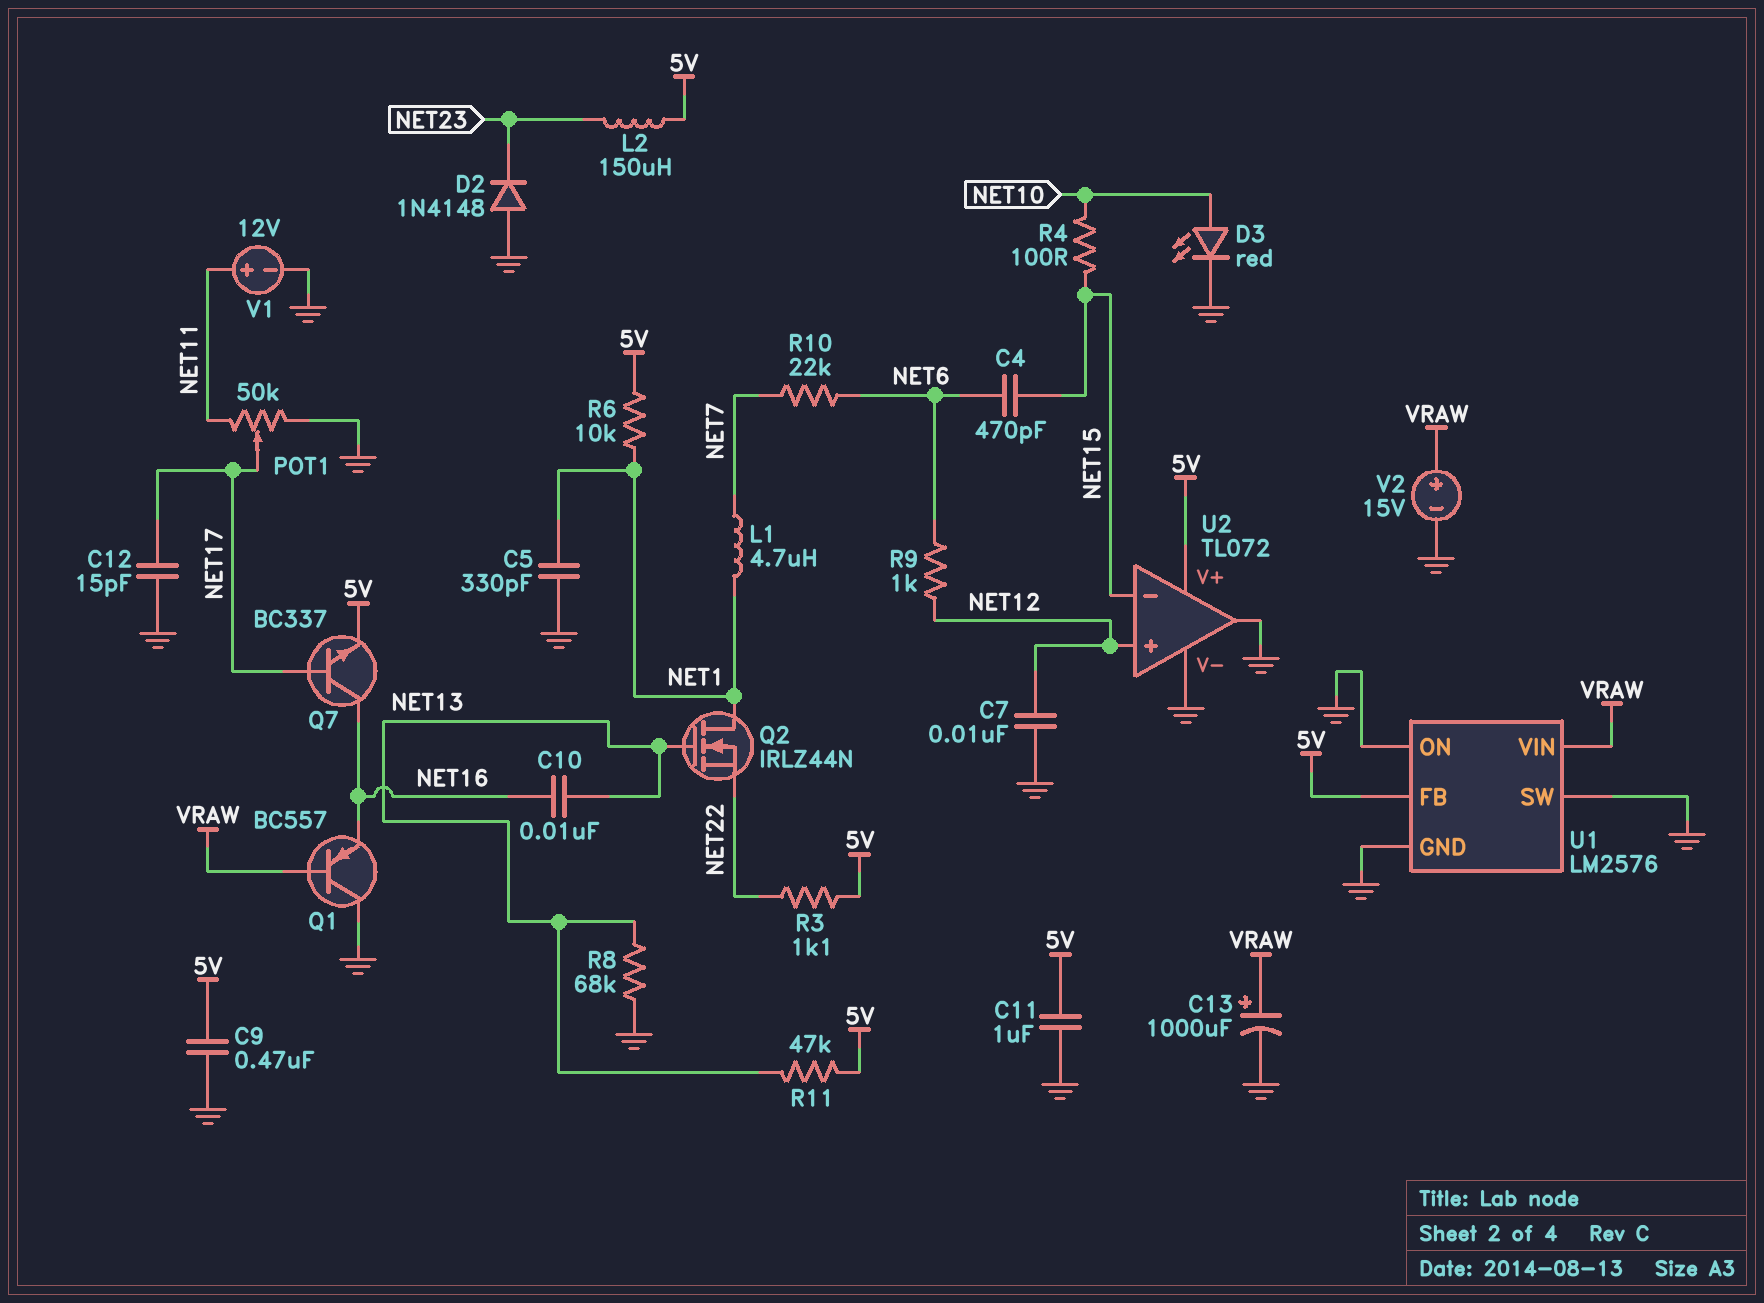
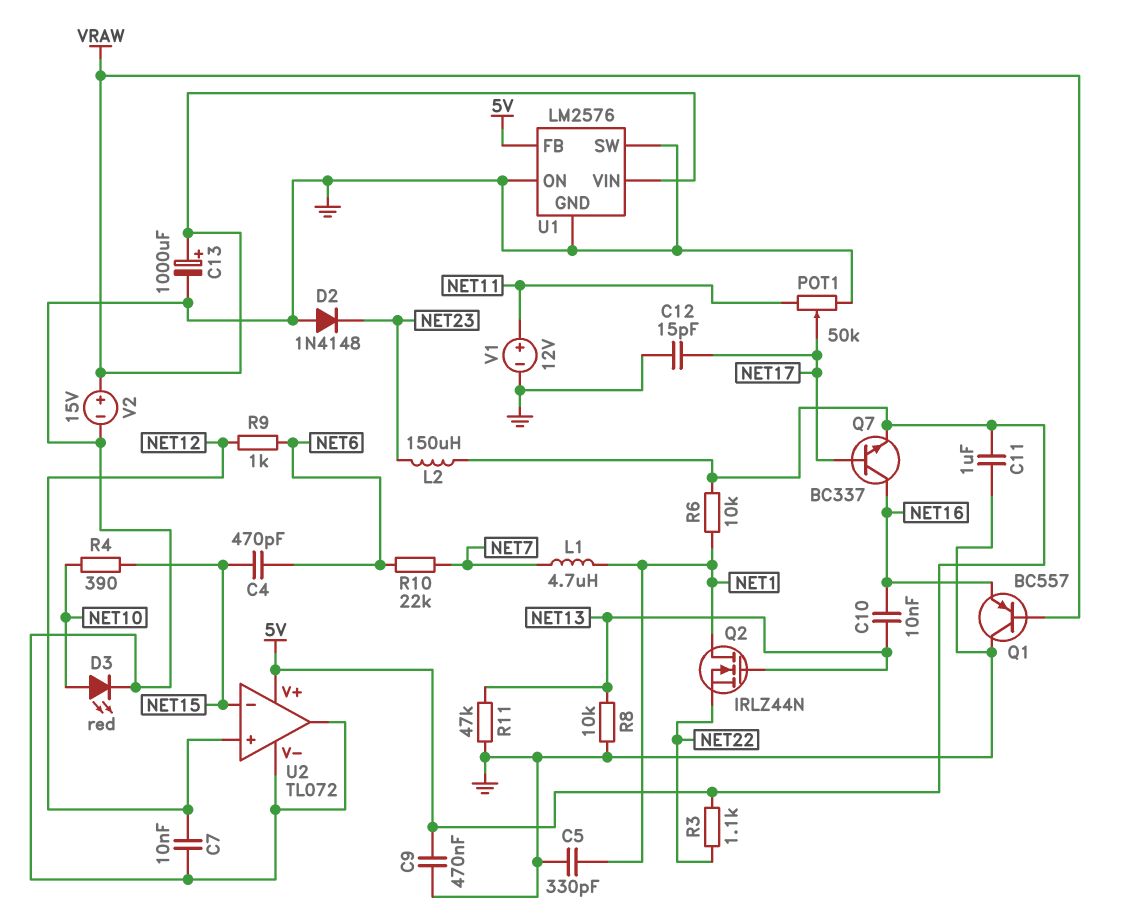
R4: 100 (NET10, NET15) -> 390 (NET10, NET15)
R8: 68k (GND, NET13) -> 10k (GND, NET13)
R11: 47k (5V, NET13) -> 47k (GND, NET13)

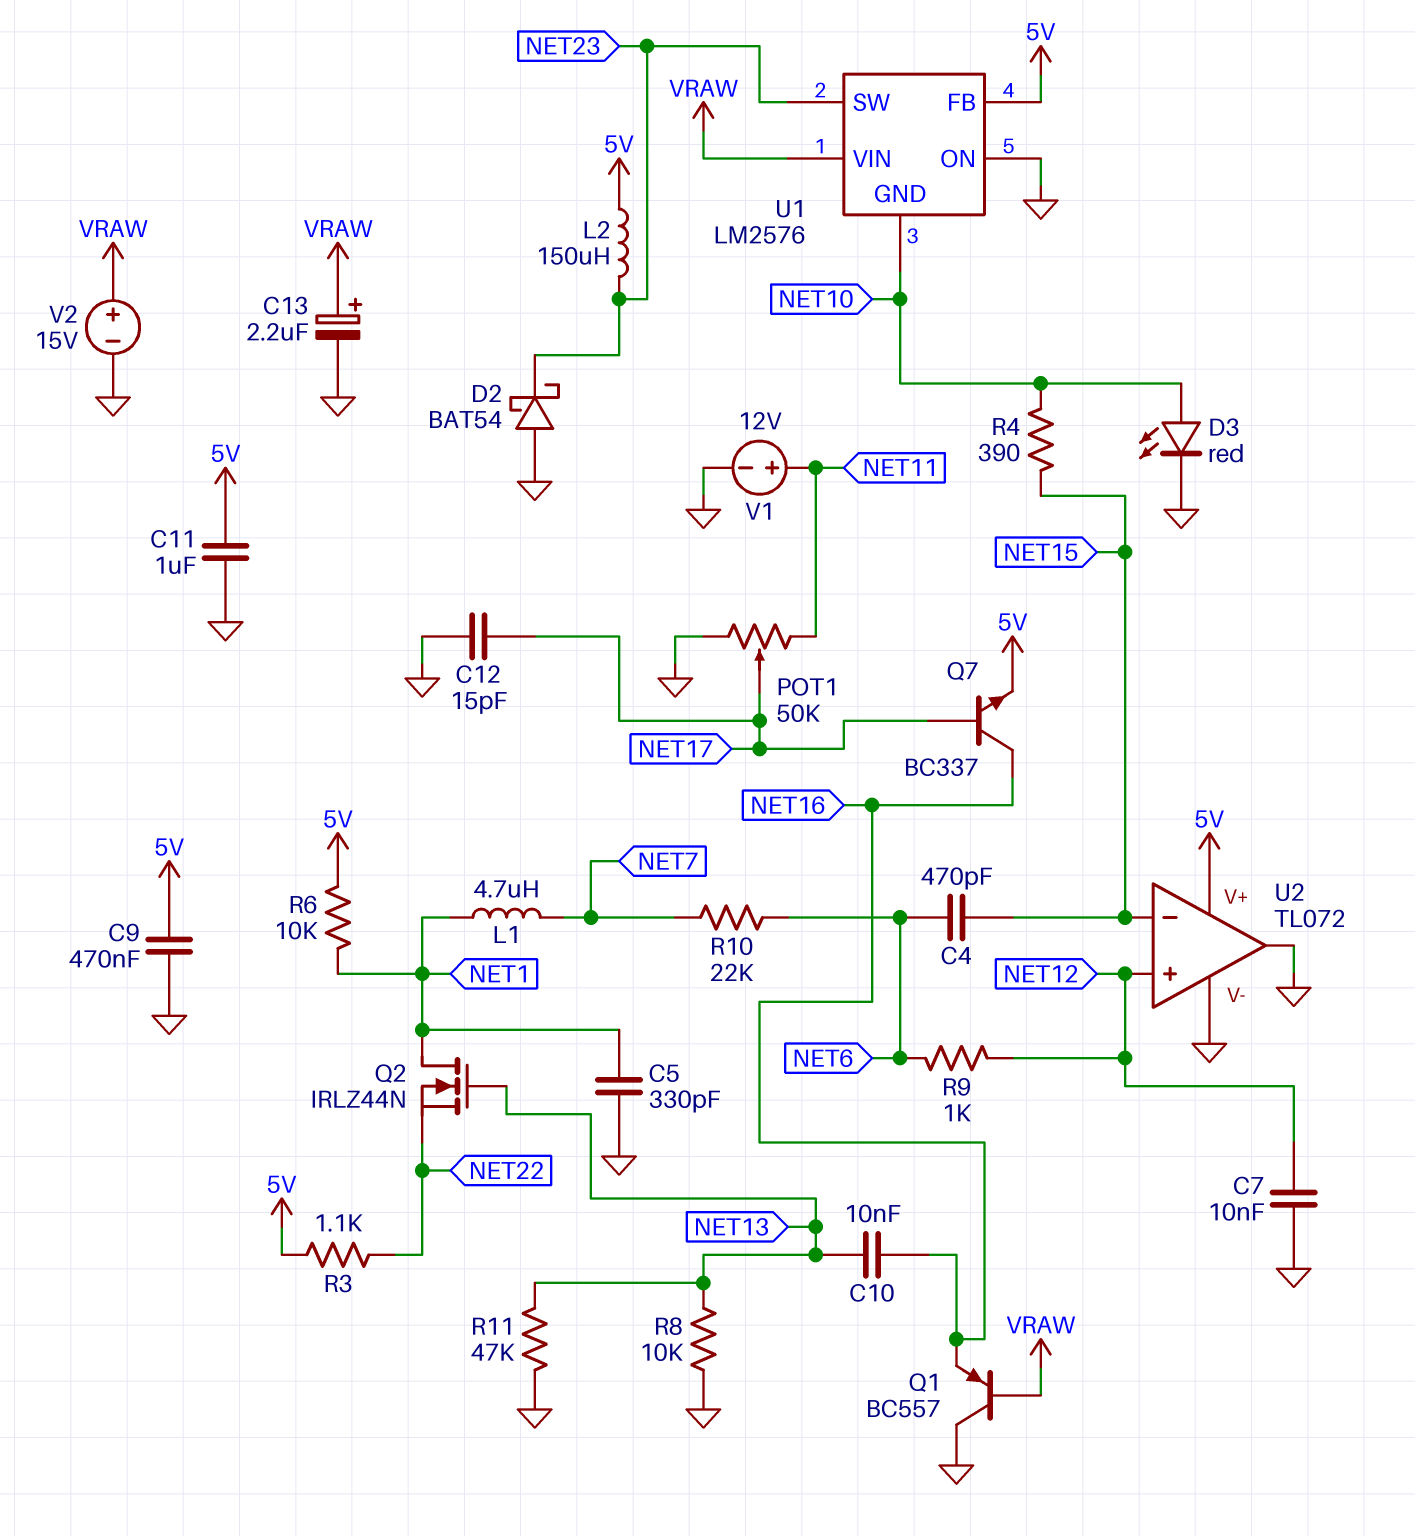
C13: 1000uF (plus VRAW, minus GND) -> 2.2uF (plus VRAW, minus GND)
D2: diode 1N4148 (A GND, K NET23) -> schottky BAT54 (A GND, K NET23)
U1 pin GND: GND -> NET10
U1 pin SW: GND -> NET23

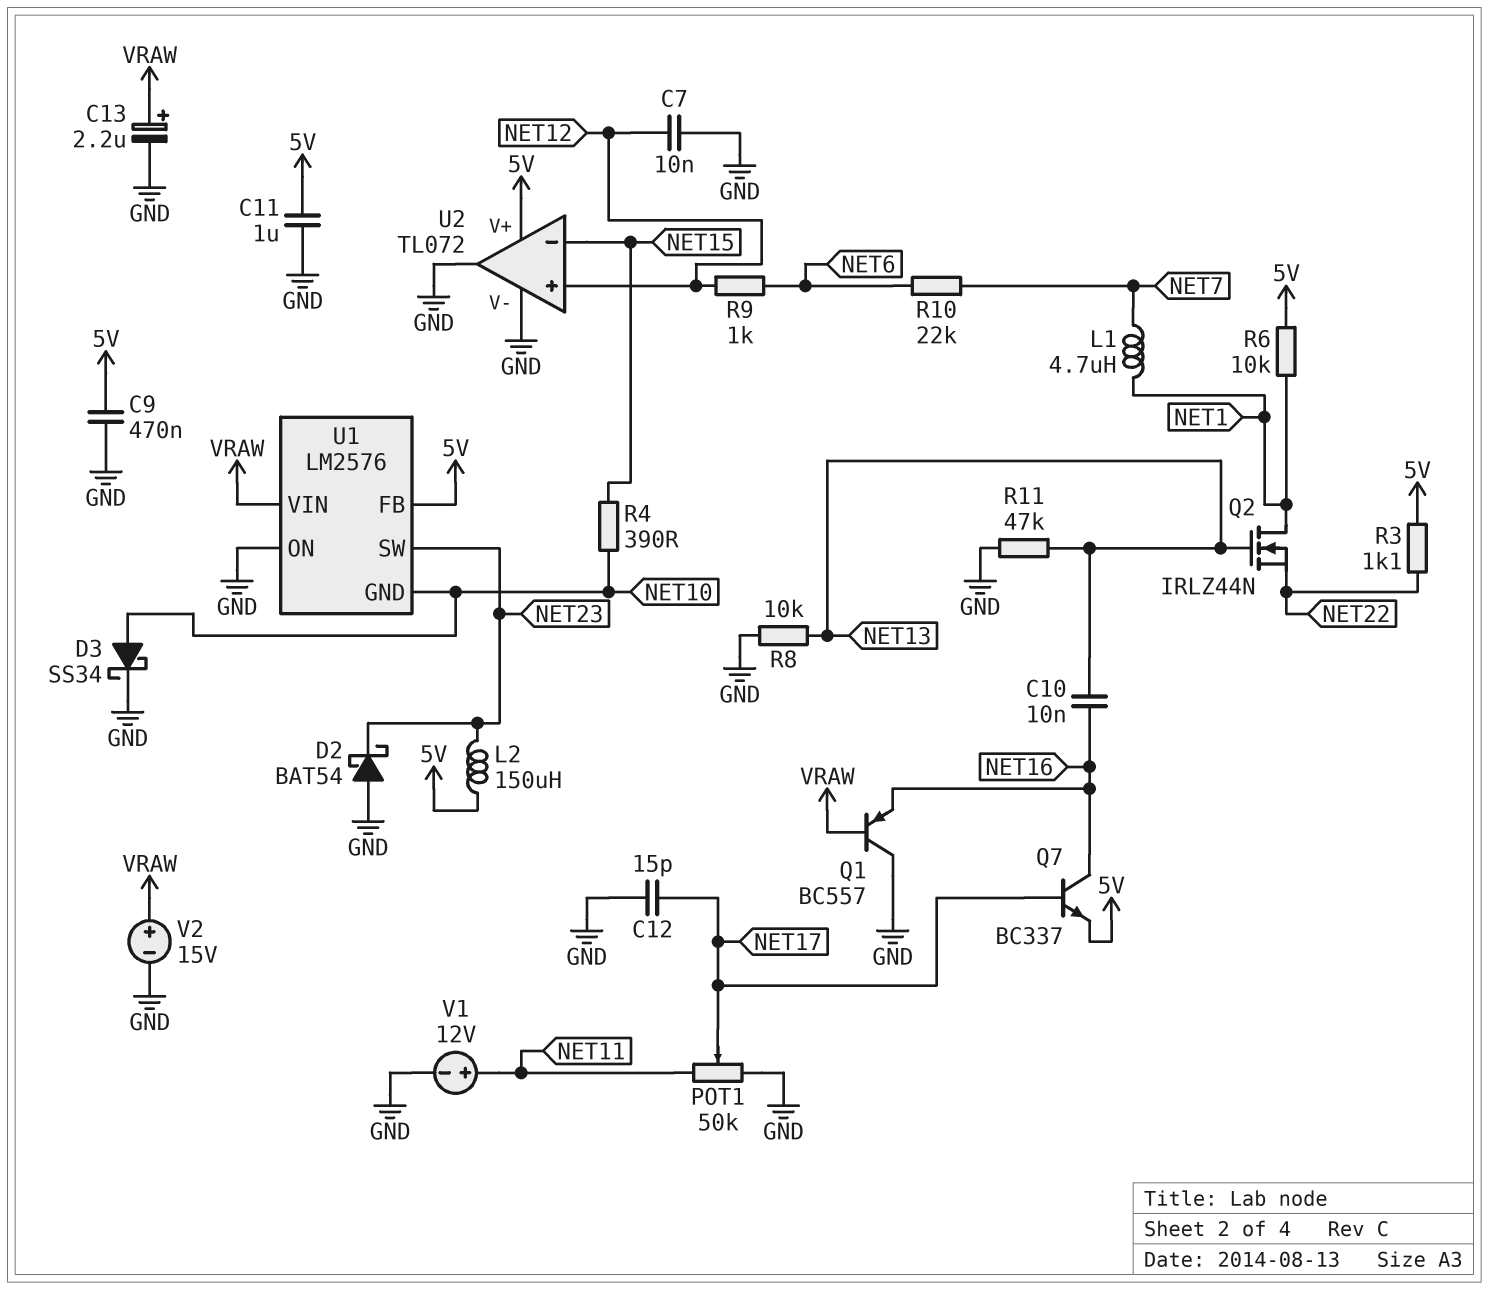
C4: 470pF (NET6, NET15) -> none
C5: 330pF (GND, NET1) -> none
D3: LED red (A NET10, K GND) -> schottky SS34 (A NET10, K GND)

